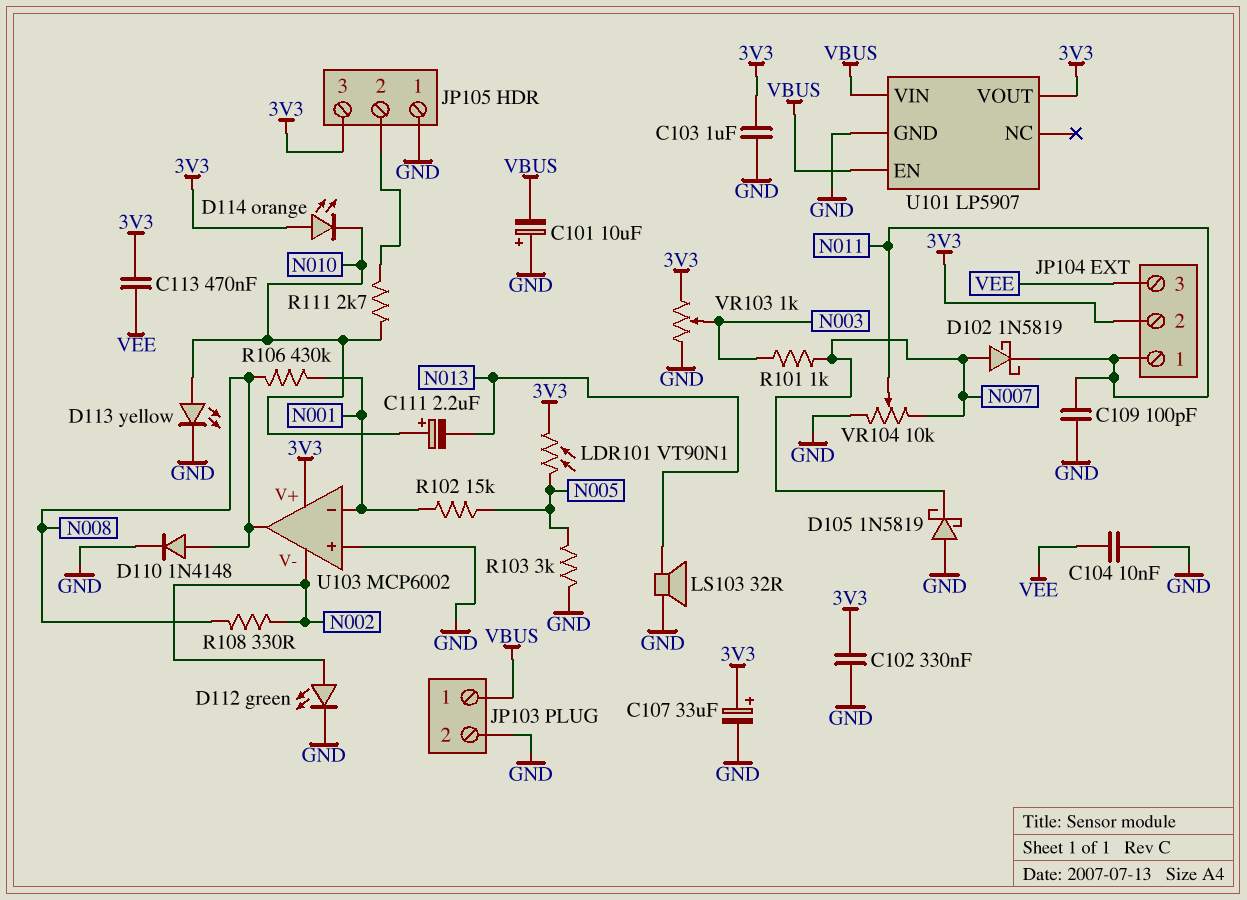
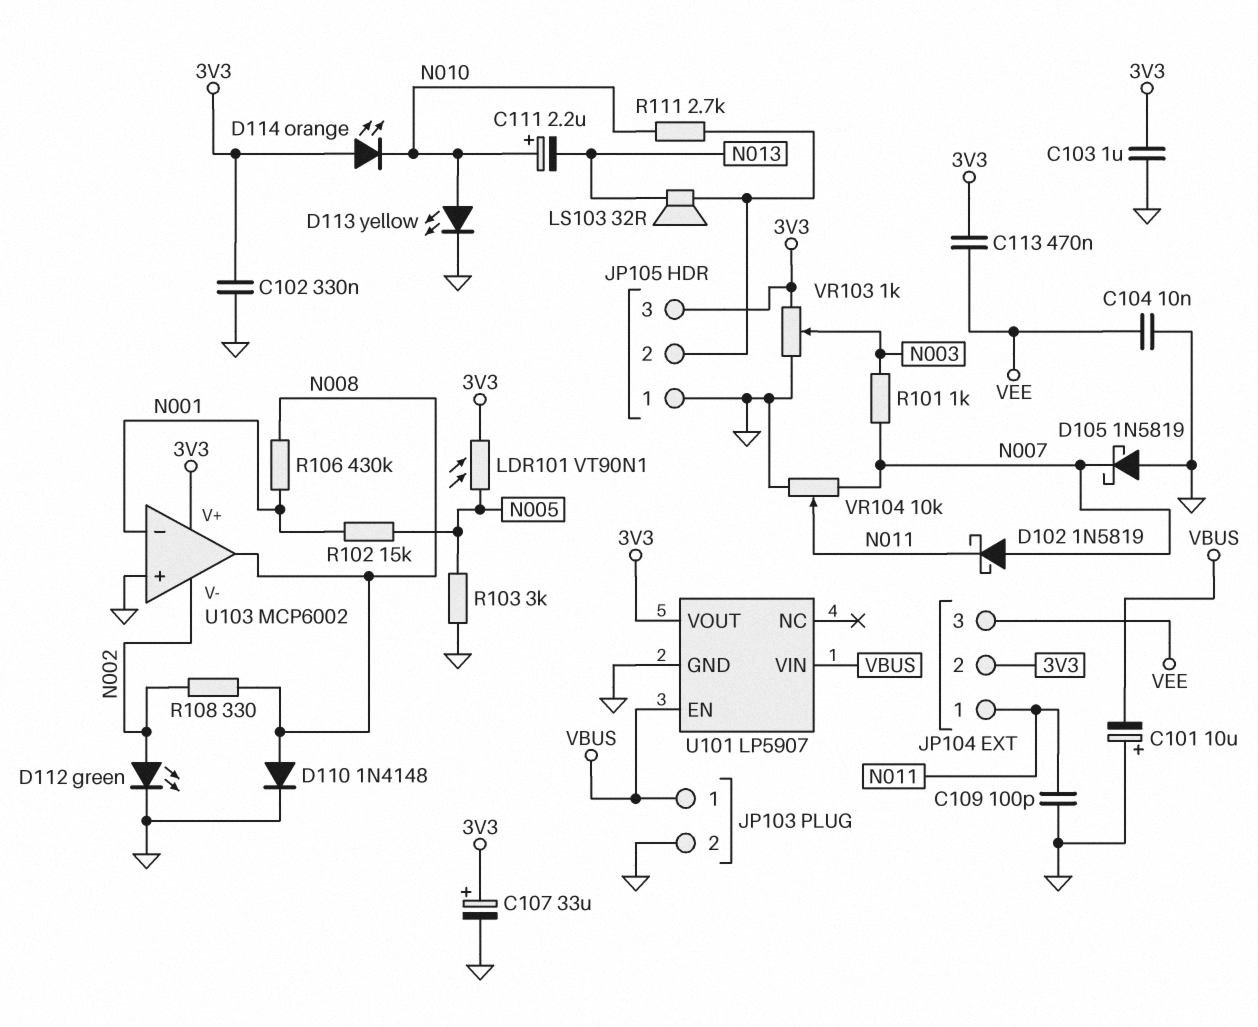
LS103: speaker 32R (GND, N013) -> speaker 32R (JP105/2, N013)

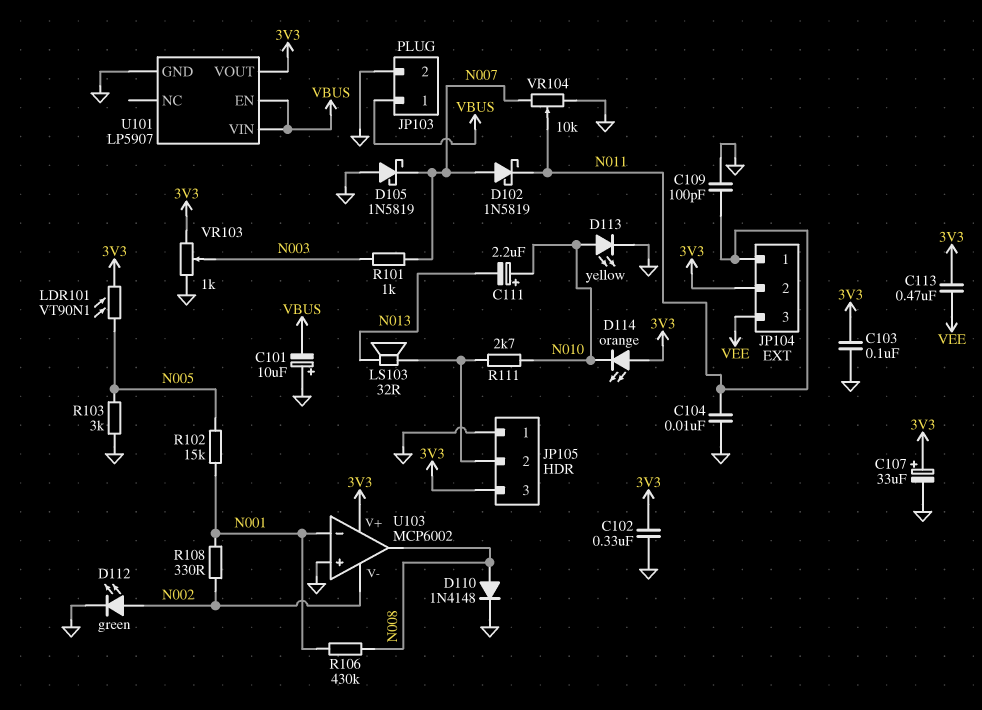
C103: 1uF (3V3, GND) -> 100nF (3V3, GND)
C104: 10nF (GND, VEE) -> 10nF (GND, N011)
R108: 330 (N002, N008) -> 330 (N001, N002)

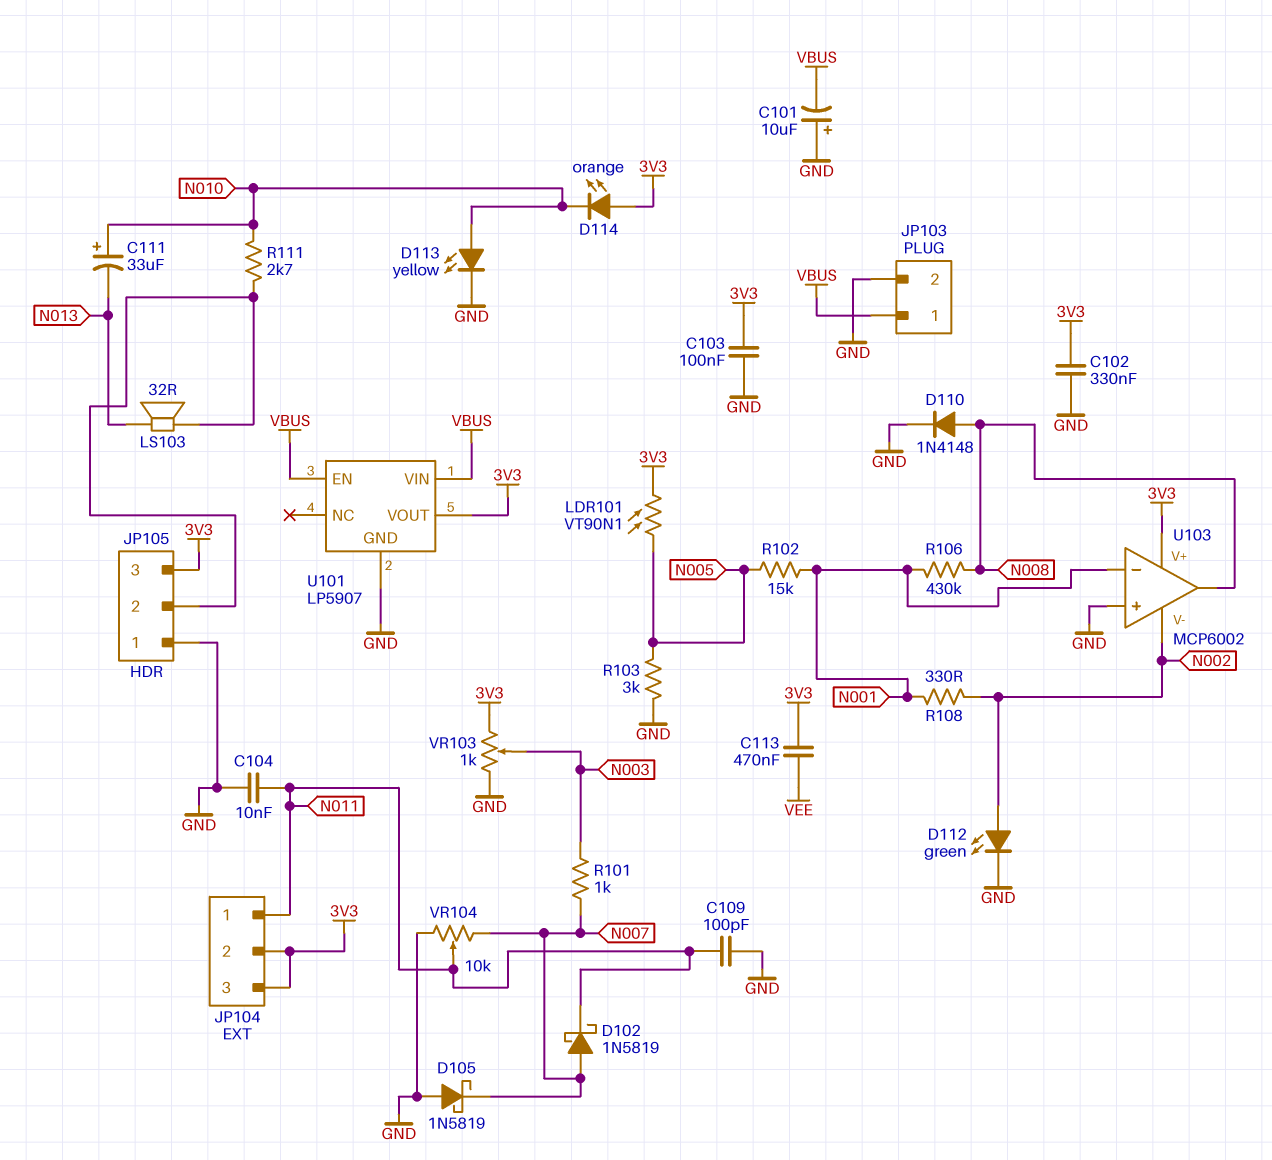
C107: 33uF (plus 3V3, minus GND) -> none
C111: 2.2uF (plus N010, minus N013) -> 33uF (plus N010, minus N013)
JP104 pin 3: VEE -> 3V3

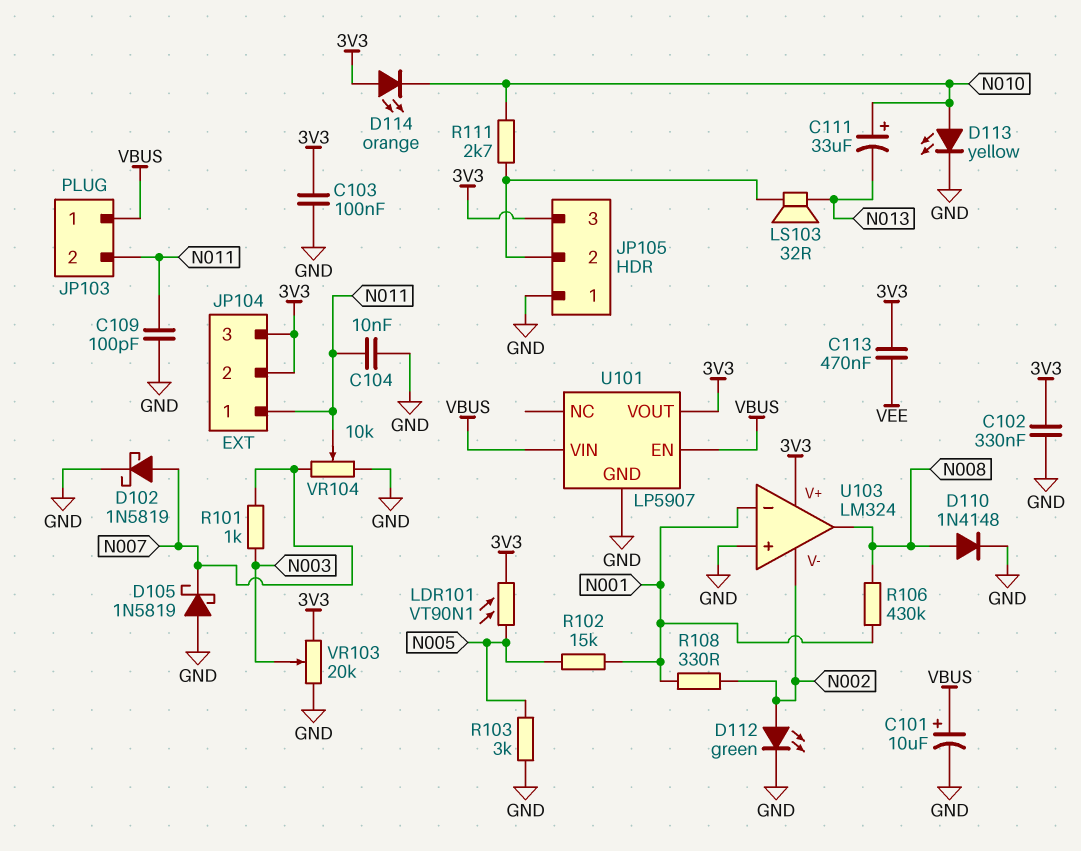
C101: 10uF (plus GND, minus VBUS) -> 10uF (plus VBUS, minus GND)
D102: schottky 1N5819 (A N007, K N011) -> schottky 1N5819 (A N007, K GND)
JP103 pin 2: GND -> N011
U103: MCP6002 -> LM324
VR103: 1k (3V3, GND, wiper N003) -> 20k (3V3, GND, wiper N003)

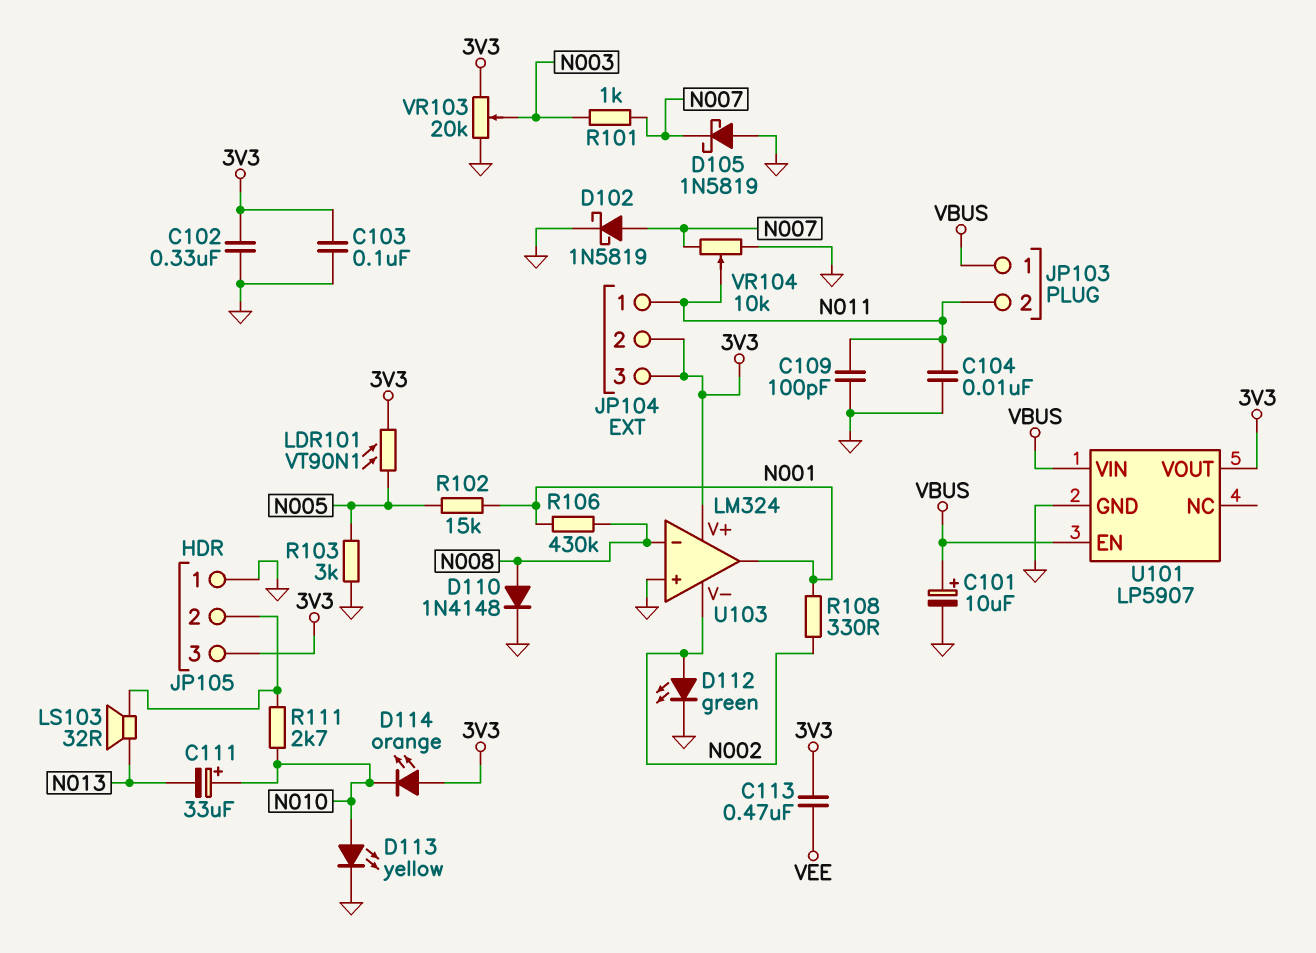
U103 pin in-: N001 -> N008
U103 pin out: N008 -> N001

